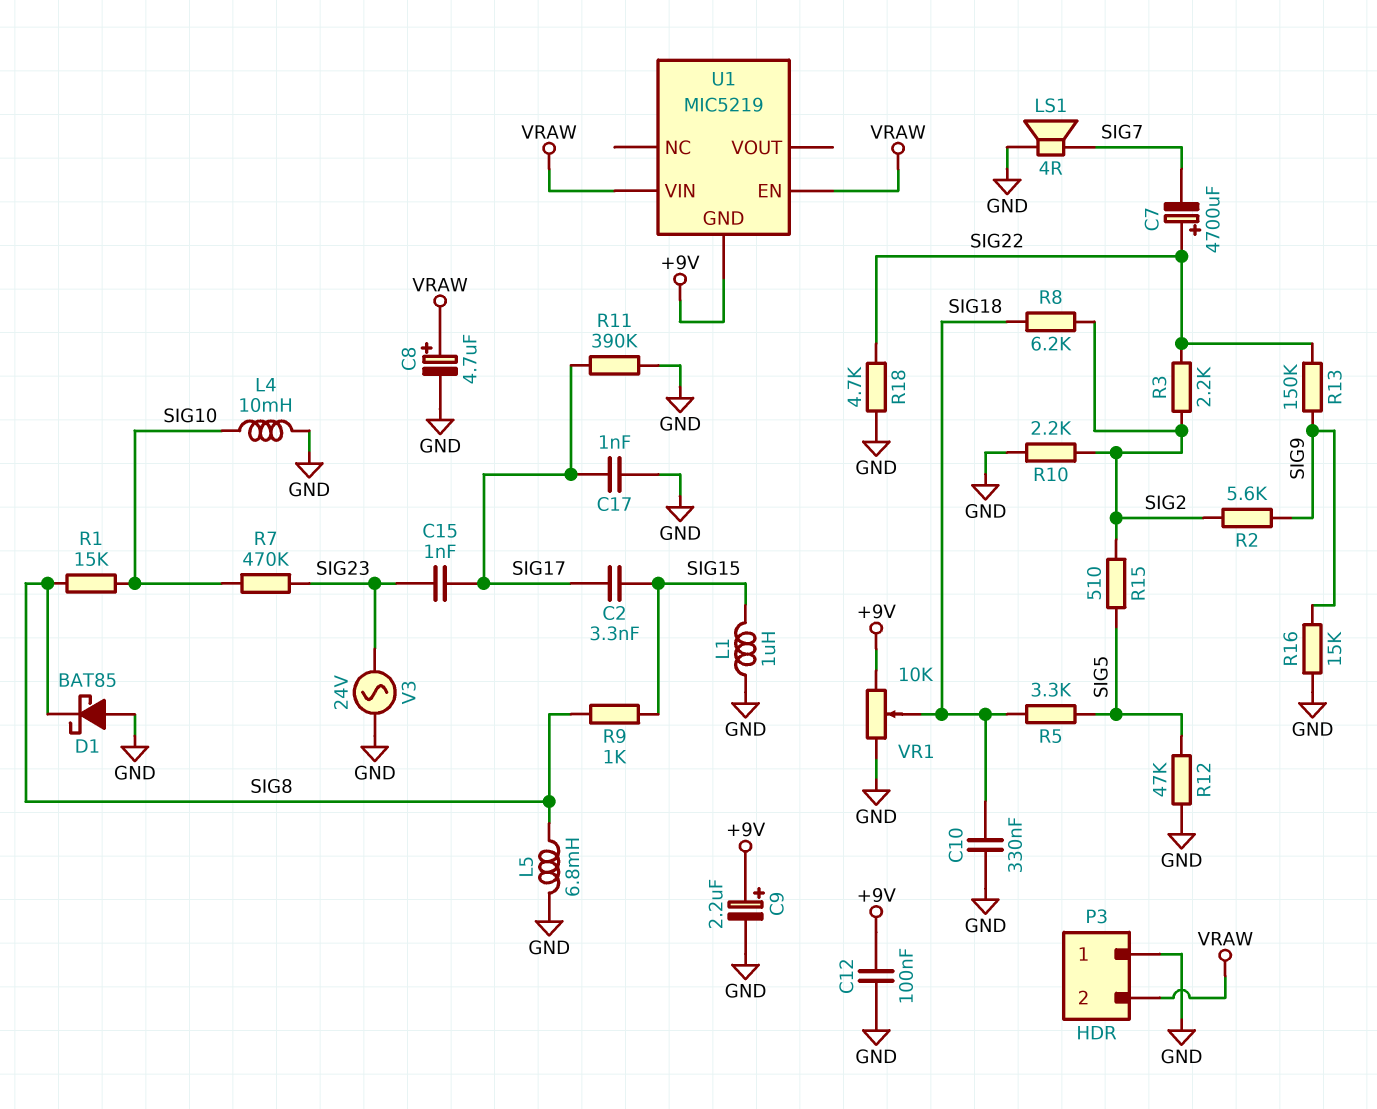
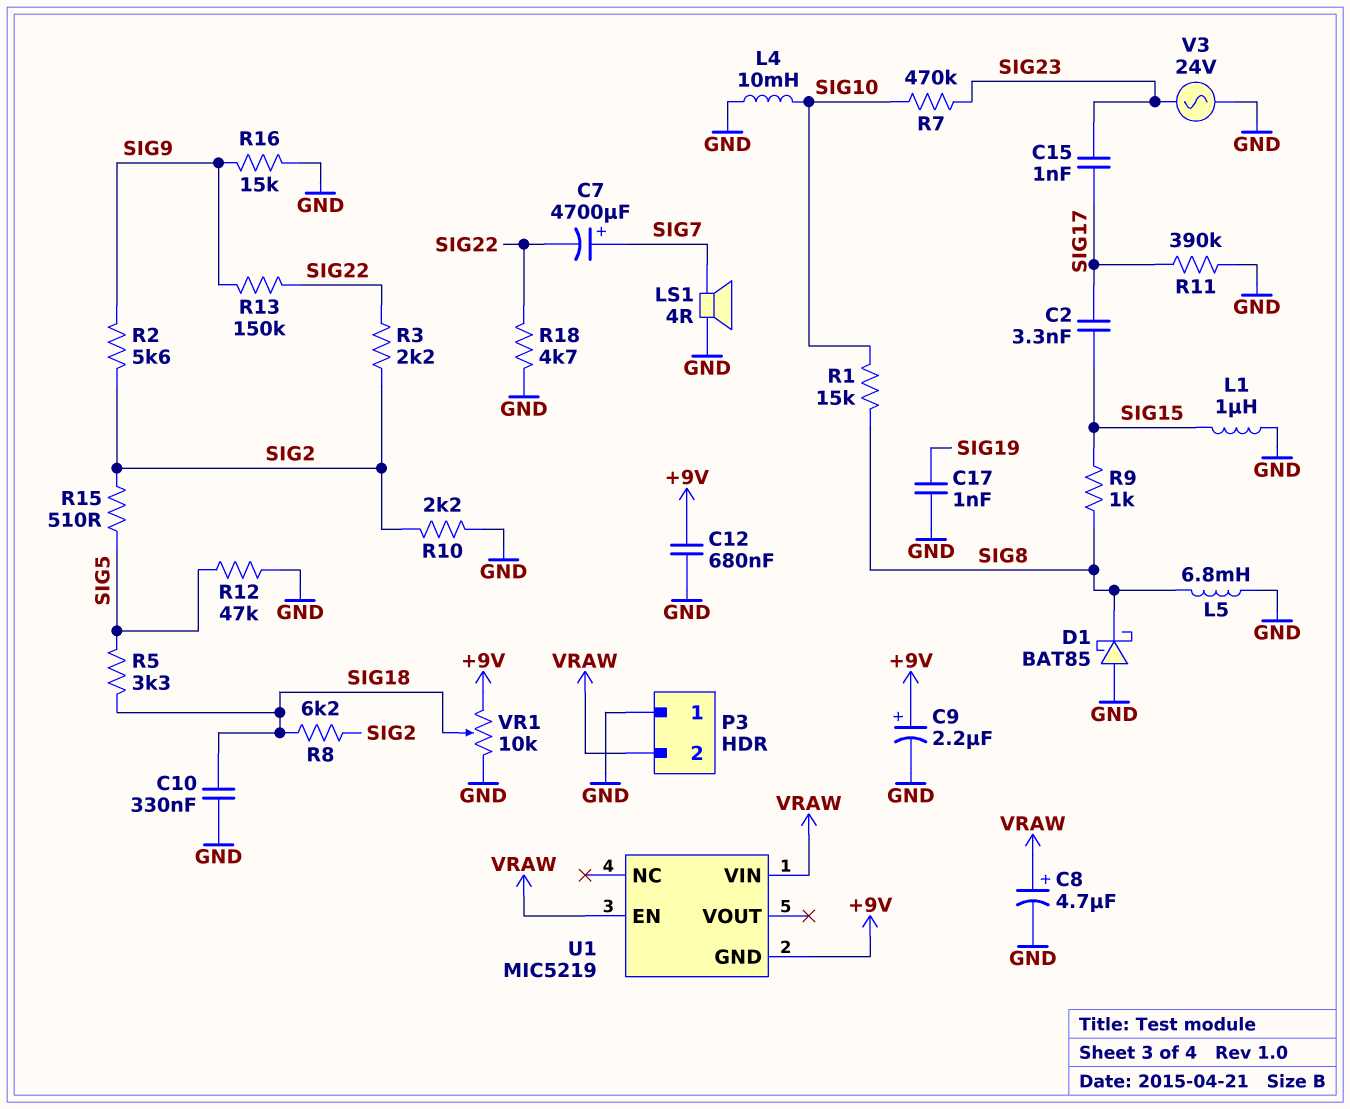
C7: 4700uF (plus SIG22, minus SIG7) -> 4700uF (plus SIG7, minus SIG22)
C12: 100nF (+9V, GND) -> 680nF (+9V, GND)
C17: 1nF (GND, SIG17) -> 1nF (GND, SIG19)

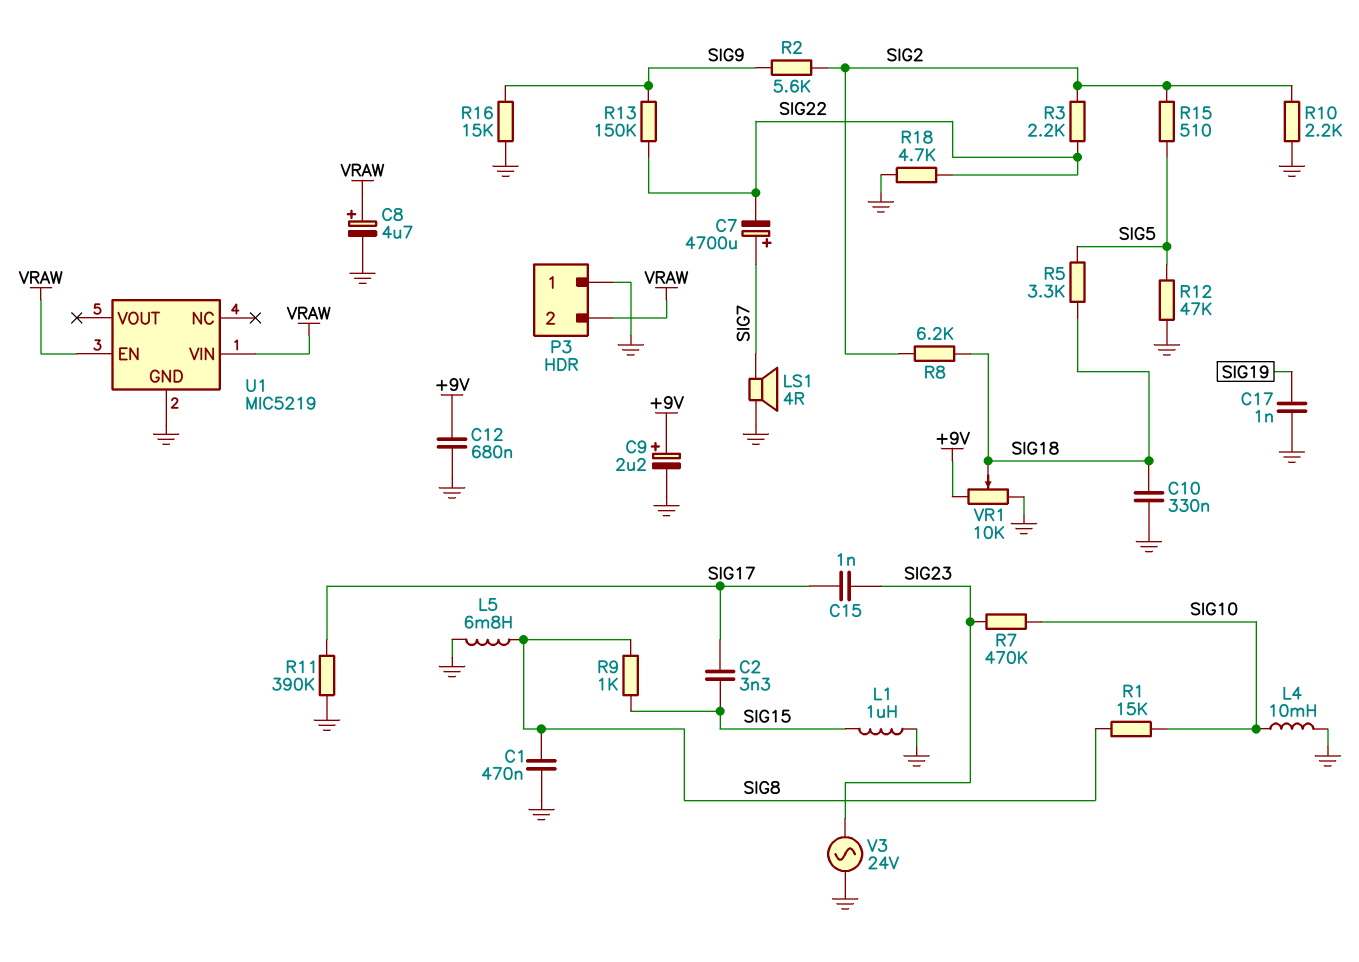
C1: none -> 470nF (GND, SIG8)
D1: schottky BAT85 (A GND, K SIG8) -> none
U1 pin GND: +9V -> GND

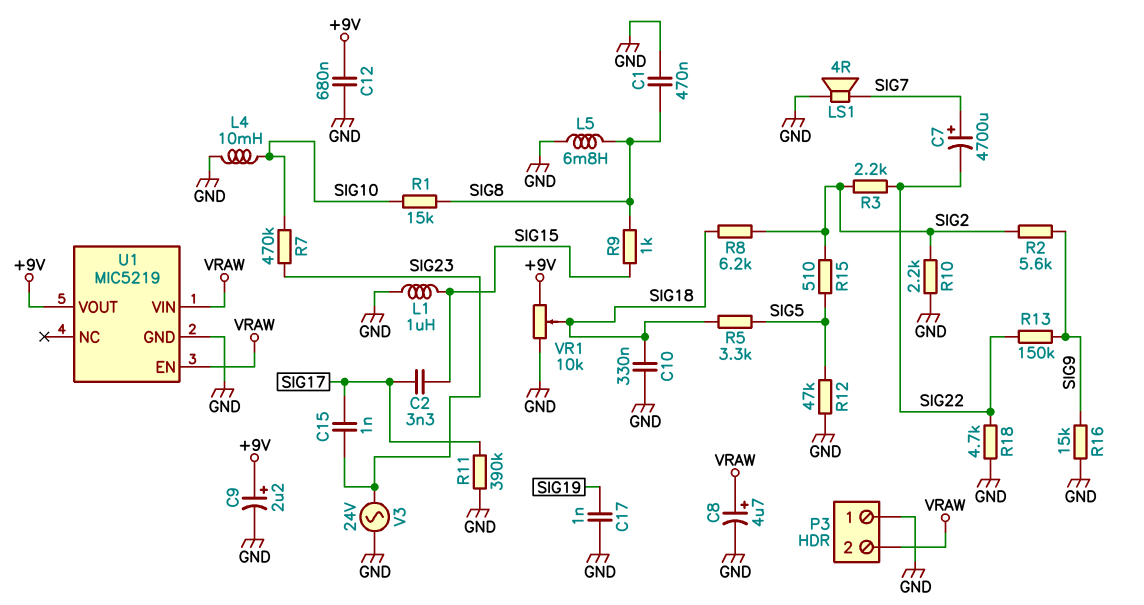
U1 pin VOUT: none -> +9V

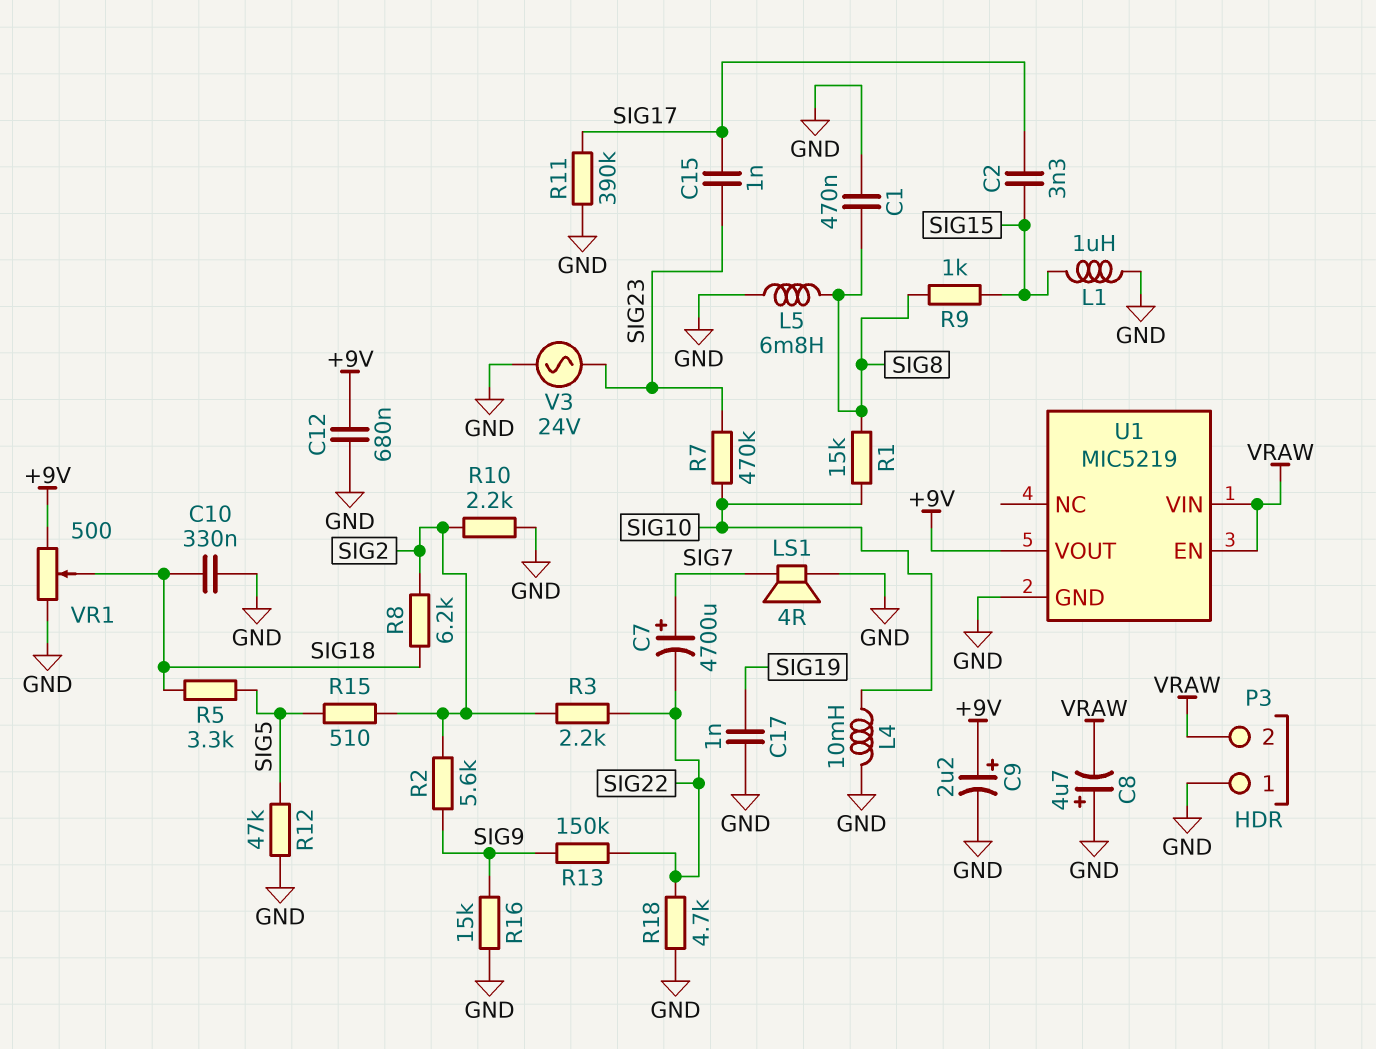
C8: 4.7uF (plus VRAW, minus GND) -> 4.7uF (plus GND, minus VRAW)
VR1: 10k (+9V, GND, wiper SIG18) -> 500 (+9V, GND, wiper SIG18)

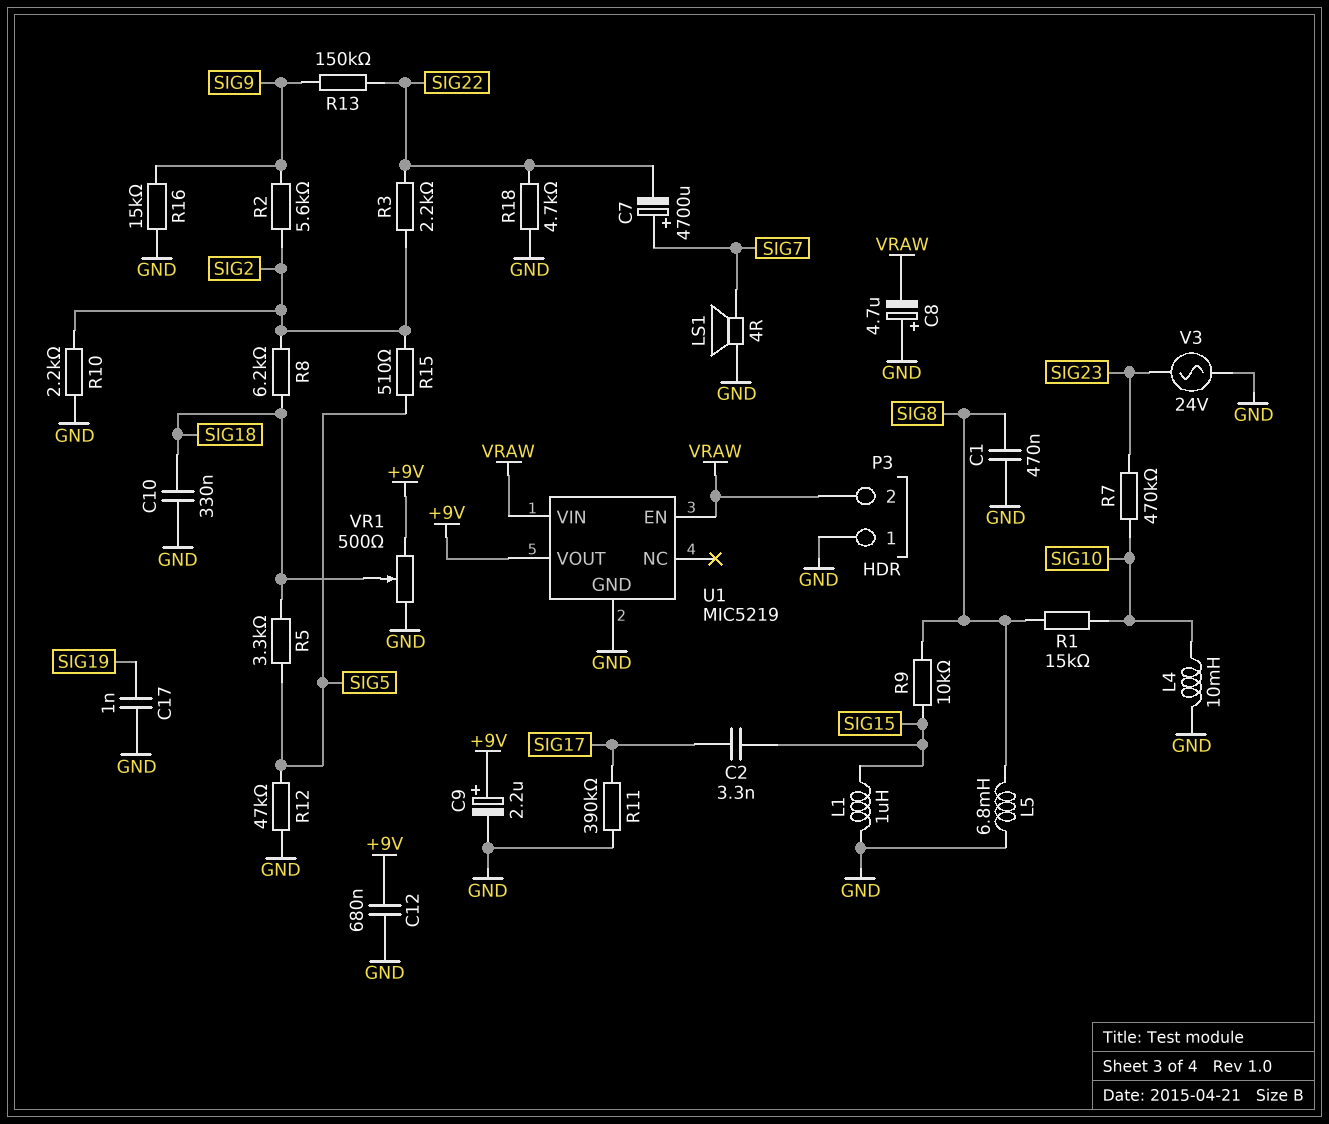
C15: 1nF (SIG17, SIG23) -> none
R9: 1k (SIG8, SIG15) -> 10k (SIG8, SIG15)

